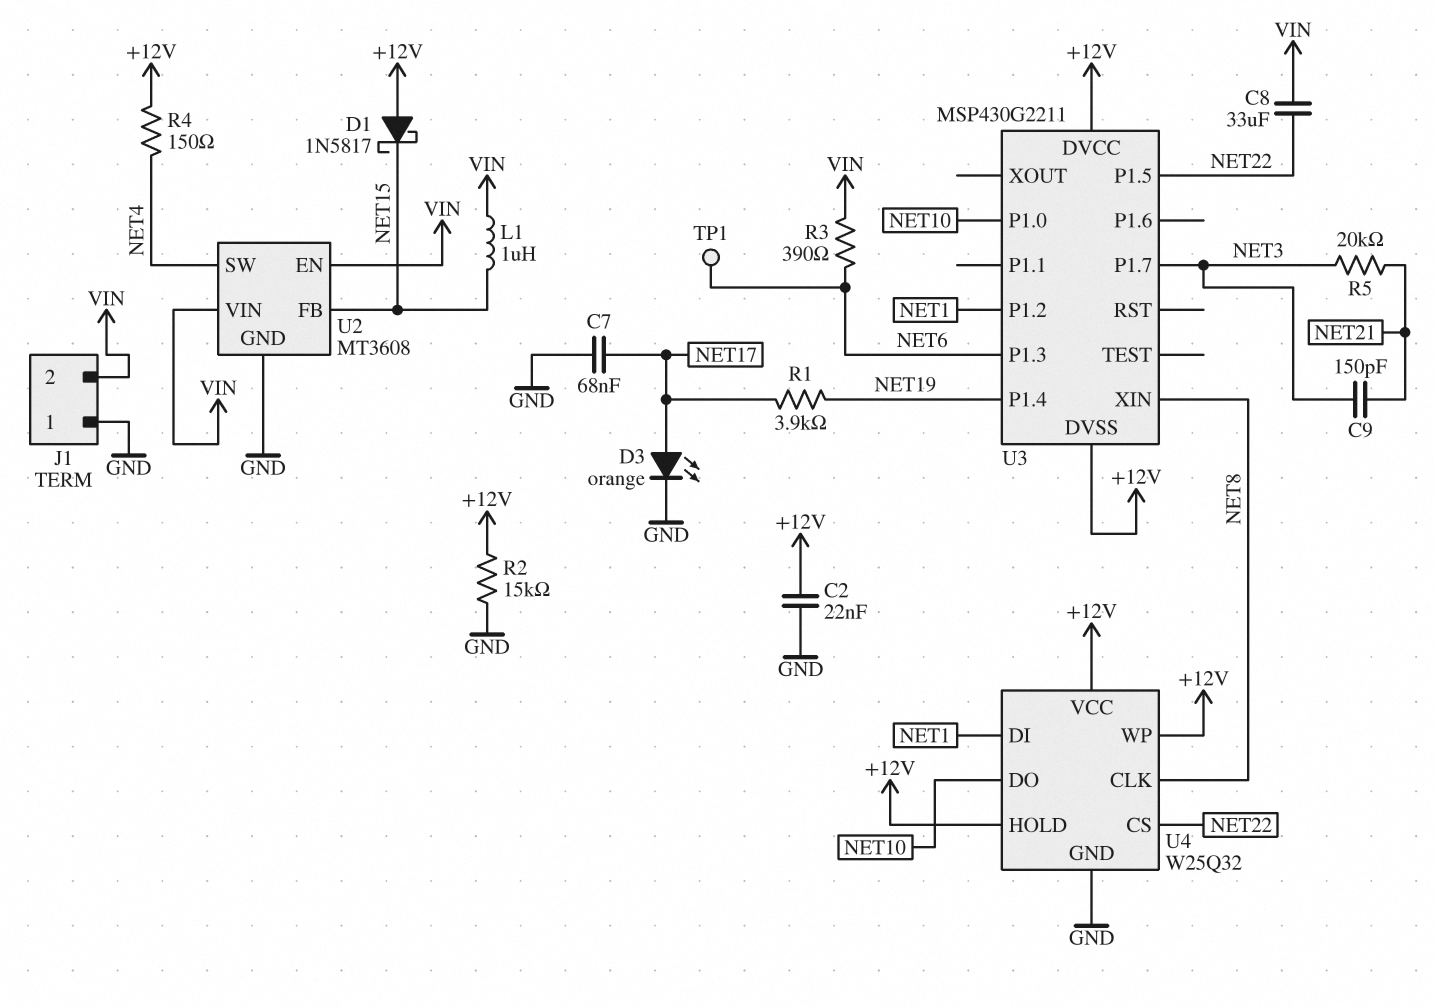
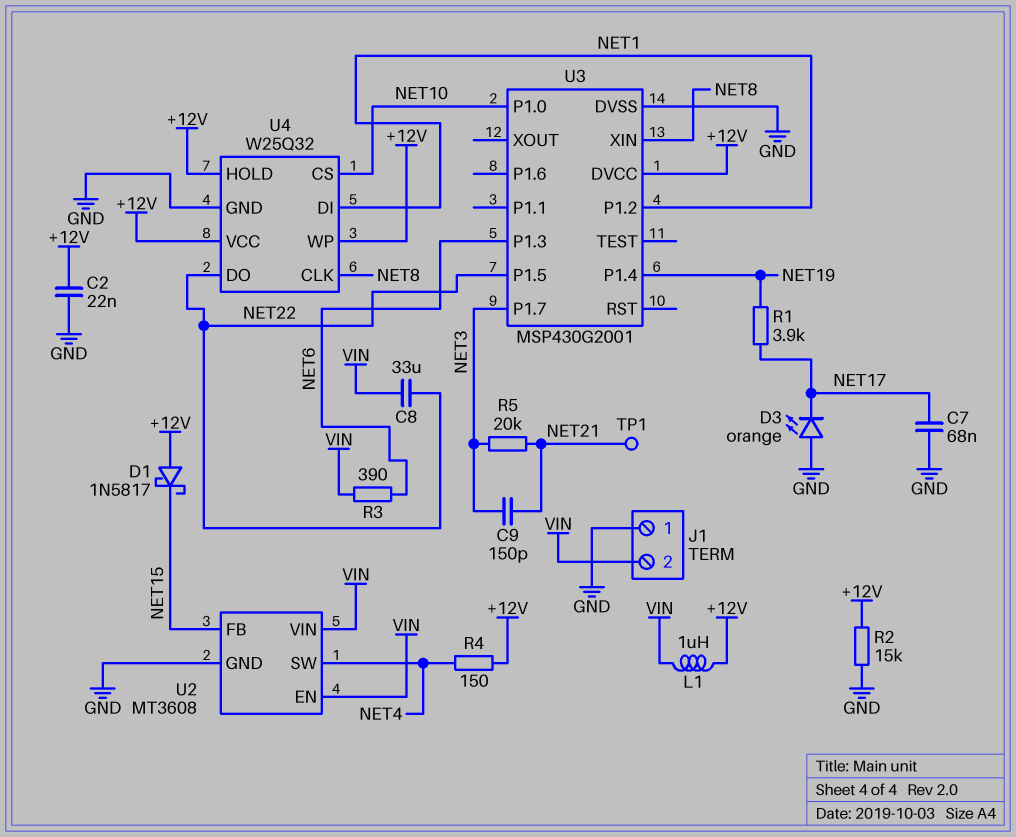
D3: LED orange (A NET17, K GND) -> LED orange (A GND, K NET17)
L1: 1uH (NET15, VIN) -> 1uH (+12V, VIN)
TP1: test point (NET6) -> test point (NET21)
U3: MSP430G2211 -> MSP430G2001
U3 pin DVSS: +12V -> GND
U4 pin CS: NET22 -> NET10
U4 pin DO: NET10 -> NET22

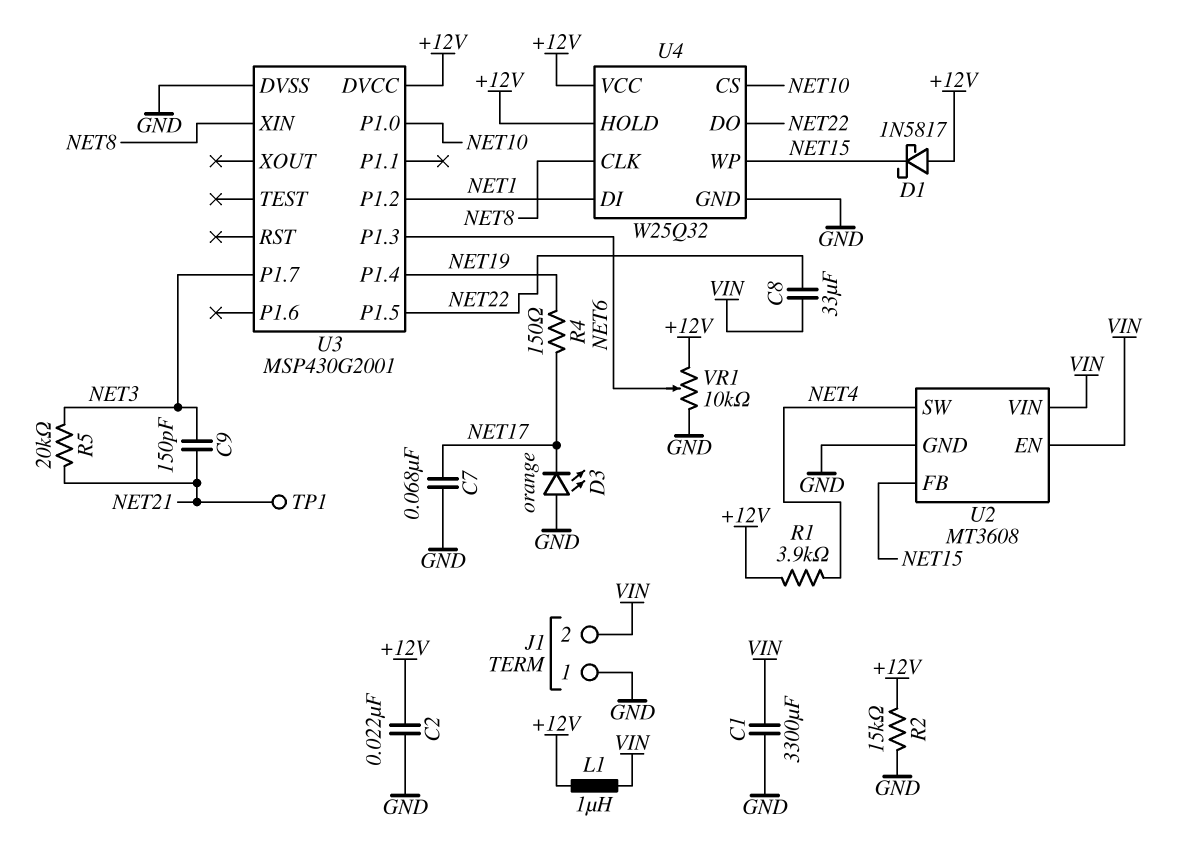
C1: none -> 3300uF (GND, VIN)
R1: 3.9k (NET17, NET19) -> 3.9k (+12V, NET4)
R3: 390 (NET6, VIN) -> none
R4: 150 (+12V, NET4) -> 150 (NET17, NET19)
U4 pin WP: +12V -> NET15
VR1: none -> 10k (+12V, GND, wiper NET6)

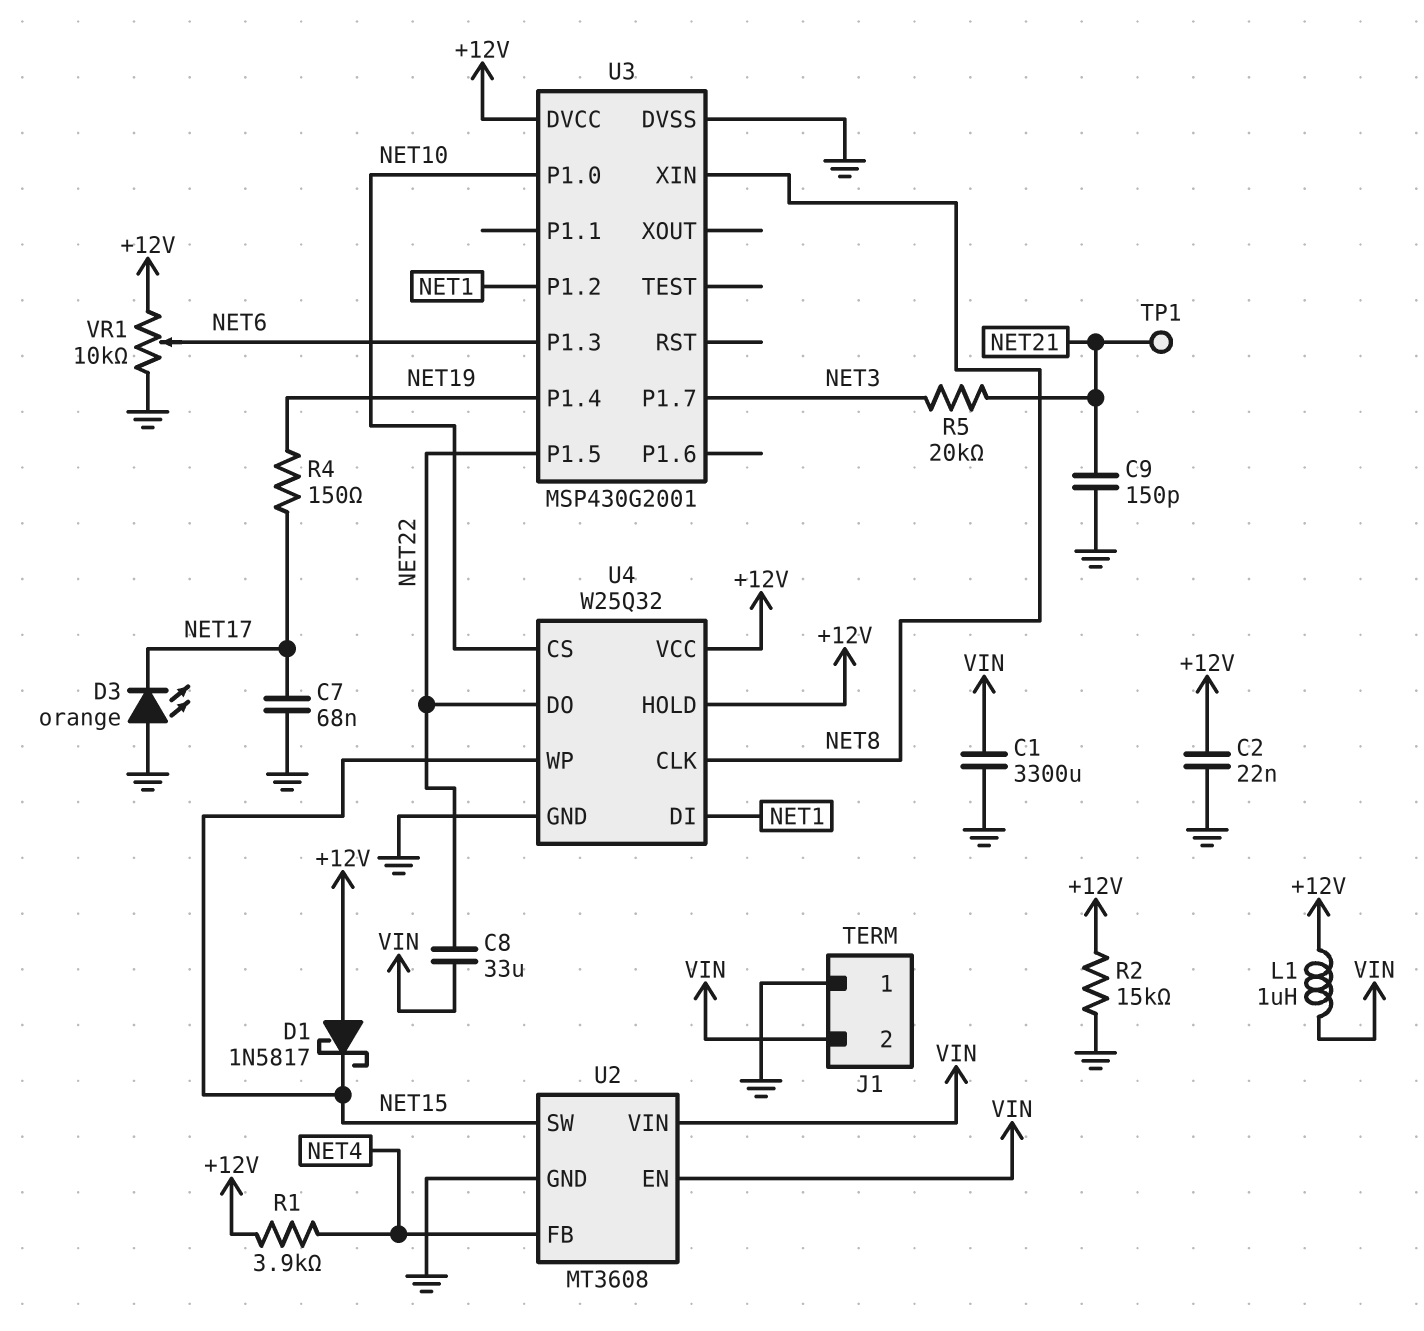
C9: 150pF (NET3, NET21) -> 150pF (GND, NET21)
U2 pin FB: NET15 -> NET4
U2 pin SW: NET4 -> NET15

